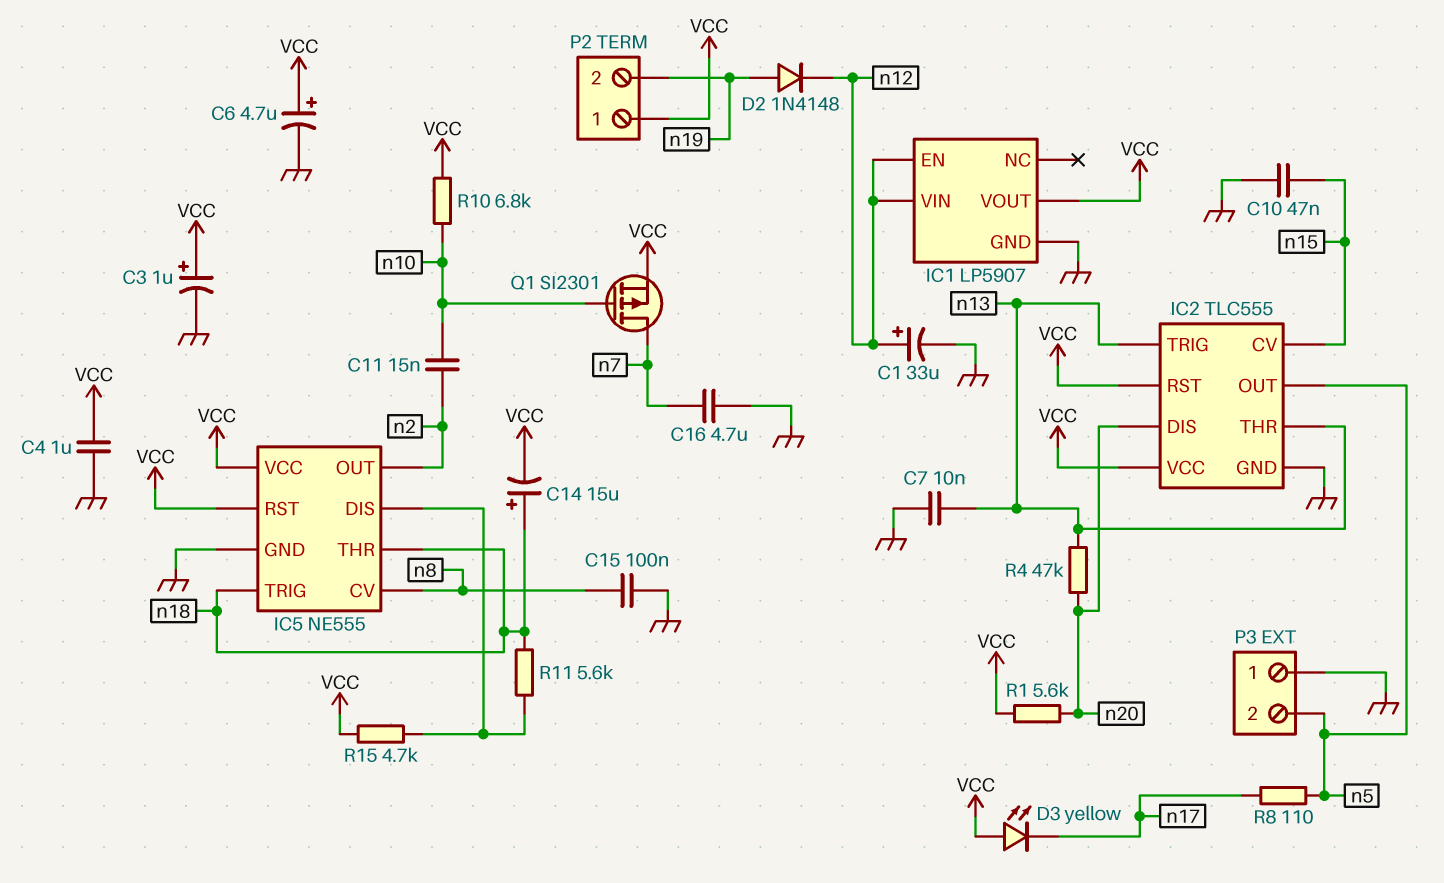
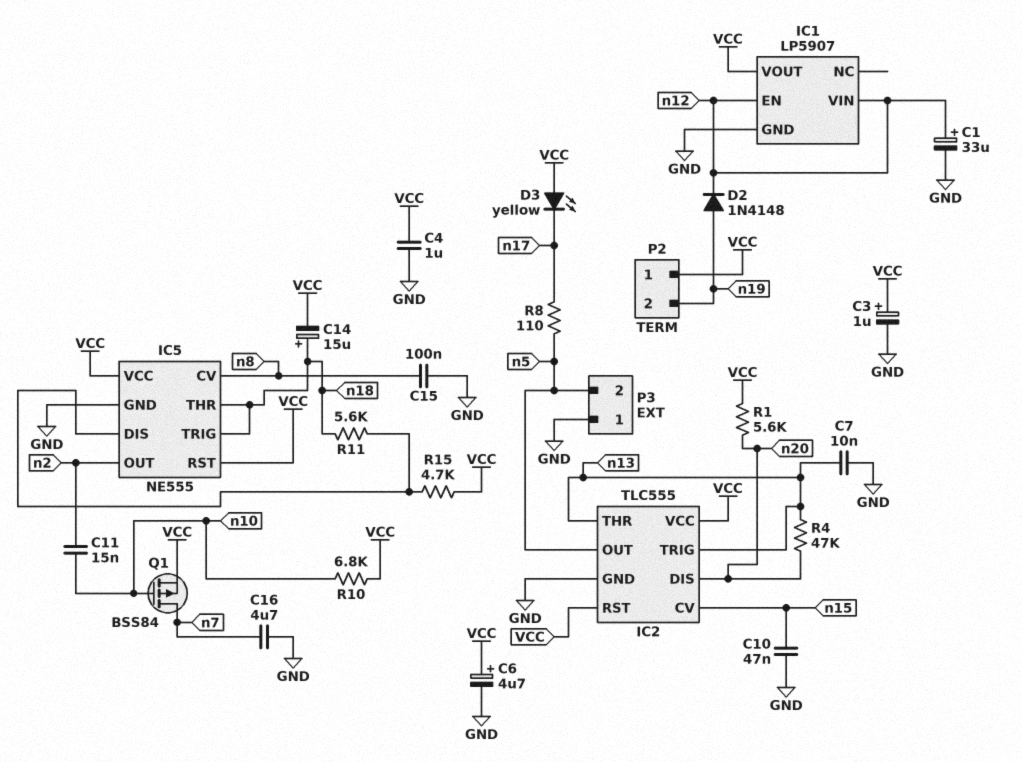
Q1: PMOS SI2301 (G n10, D n7, S VCC) -> PMOS BSS84 (G n10, D n7, S VCC)

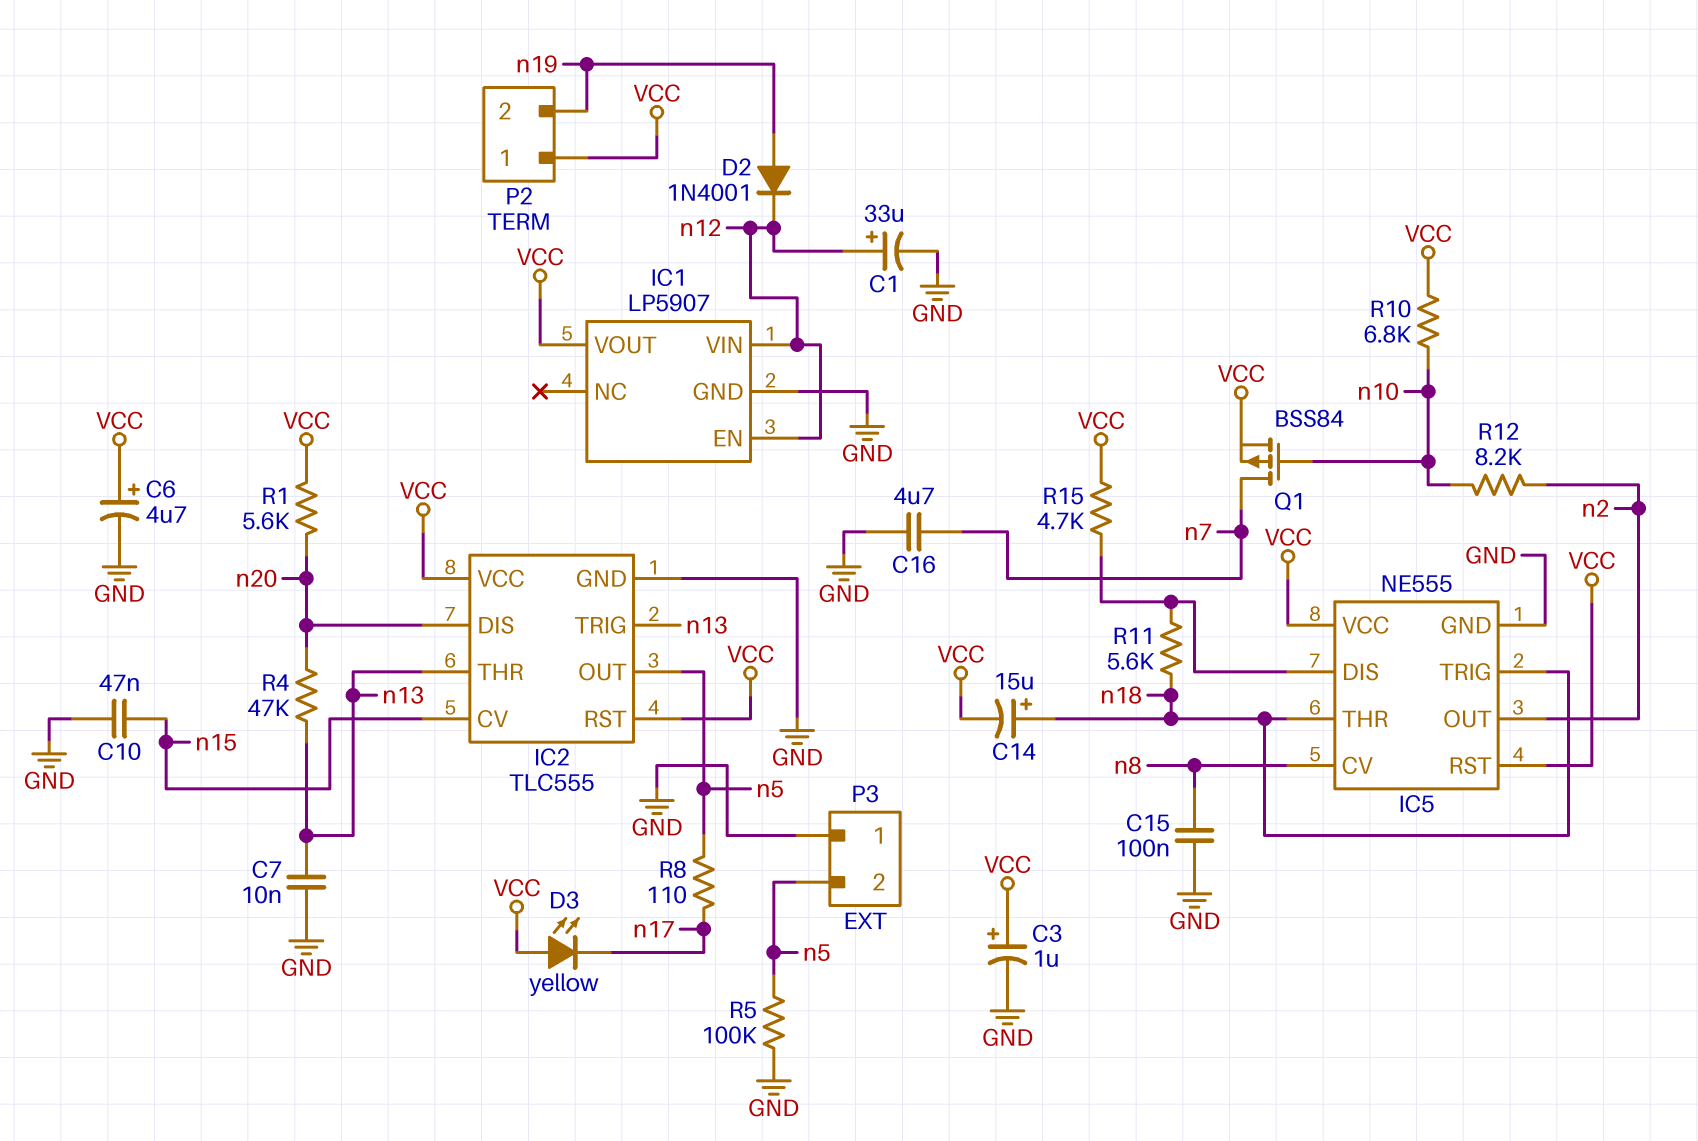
C4: 1uF (GND, VCC) -> none
C11: 15nF (n2, n10) -> none
D2: diode 1N4148 (A n19, K n12) -> diode 1N4001 (A n19, K n12)
R5: none -> 100k (GND, n5)
R12: none -> 8.2k (n2, n10)

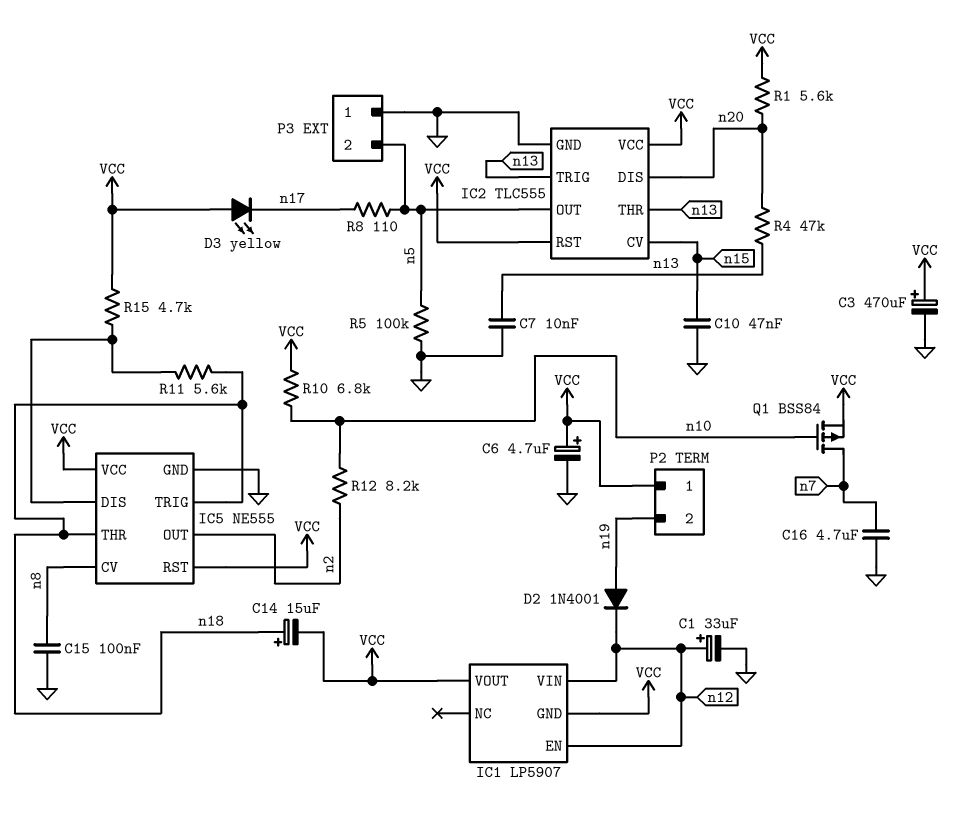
C3: 1uF (plus VCC, minus GND) -> 470uF (plus VCC, minus GND)
IC1 pin GND: GND -> VCC

